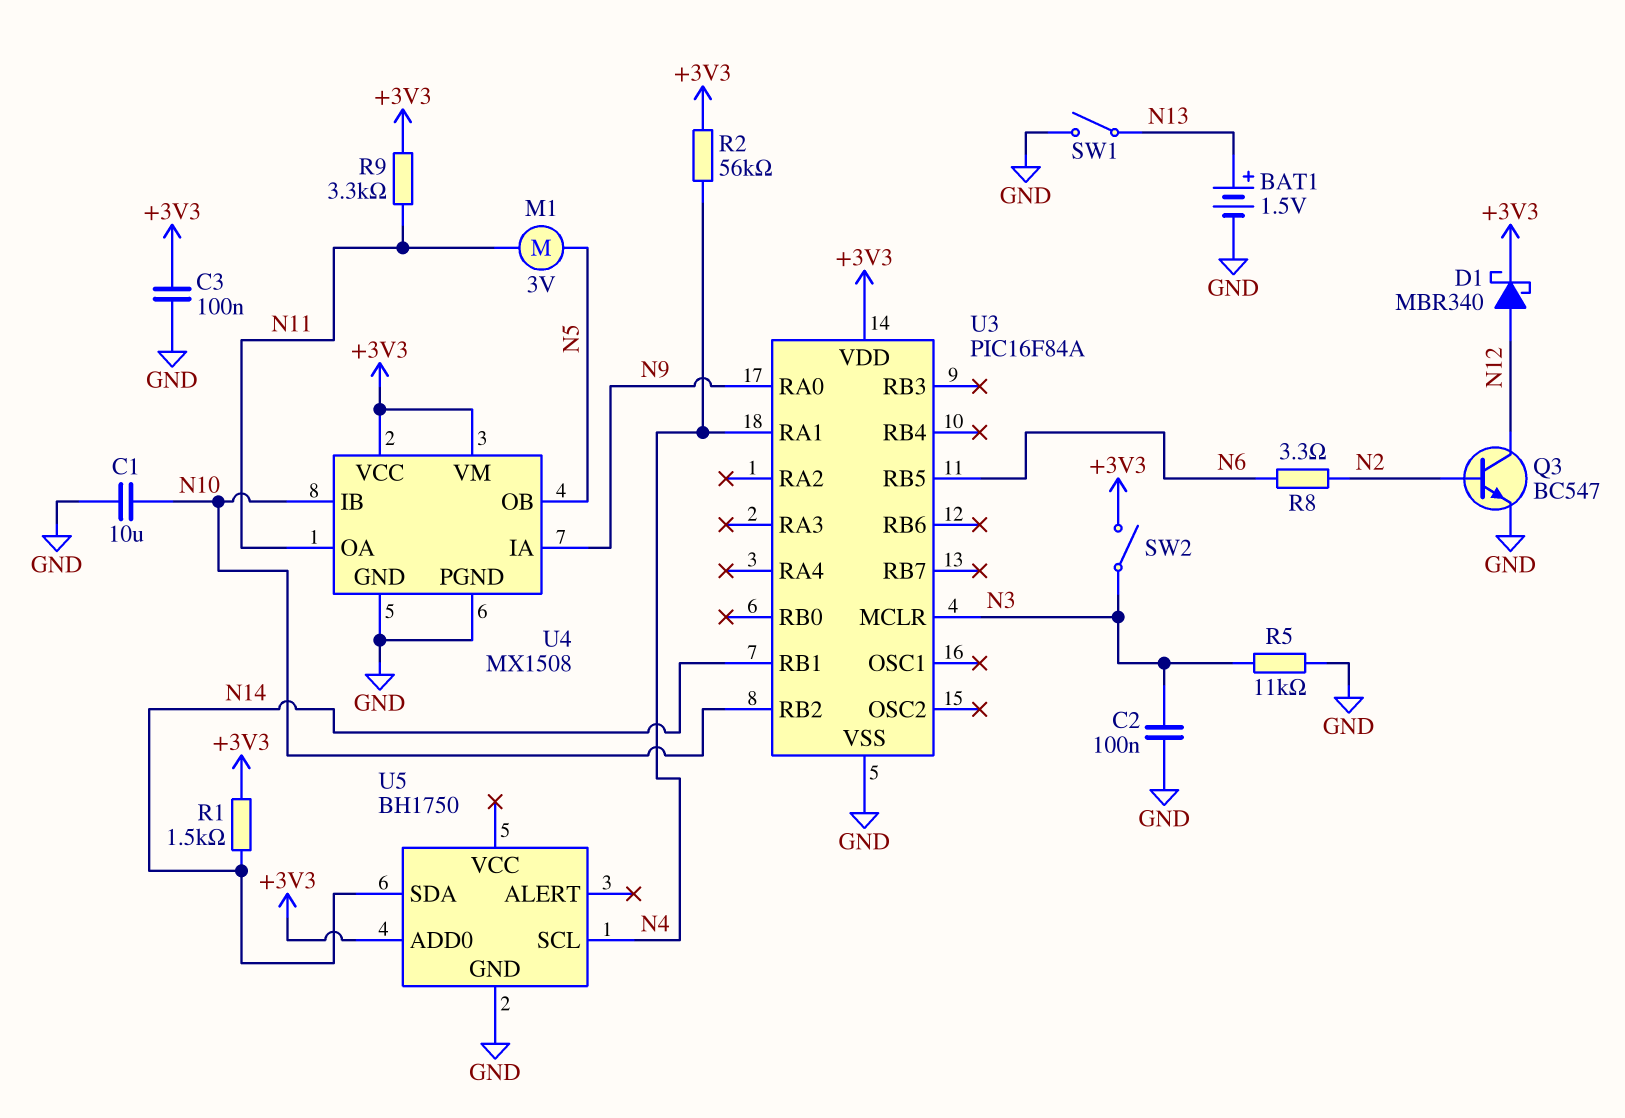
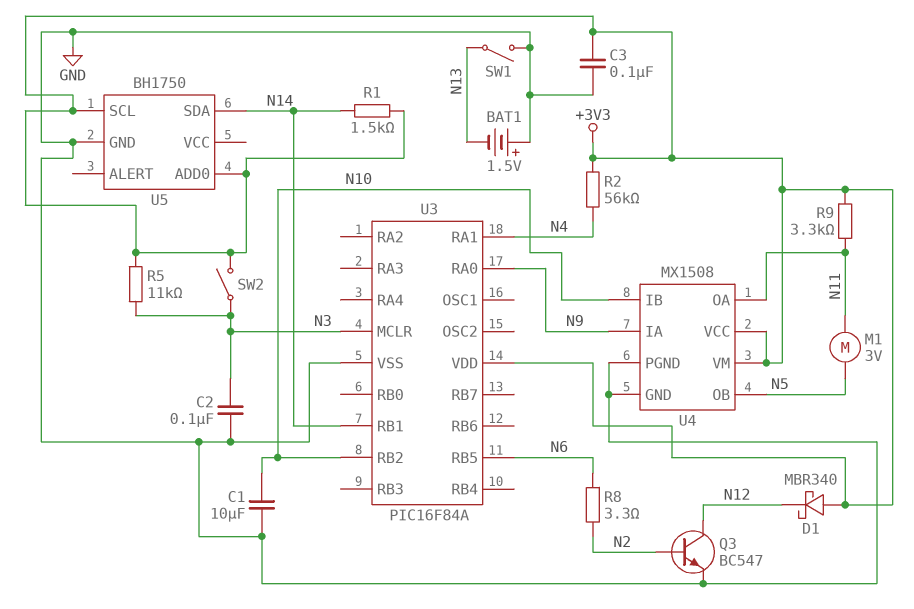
BAT1: 1.5V (plus N13, minus GND) -> 1.5V (plus GND, minus N13)
D1: schottky MBR340 (A N12, K +3V3) -> schottky MBR340 (A +3V3, K N12)
R5: 11k (GND, N3) -> 11k (+3V3, N3)
U5 pin SCL: N4 -> +3V3

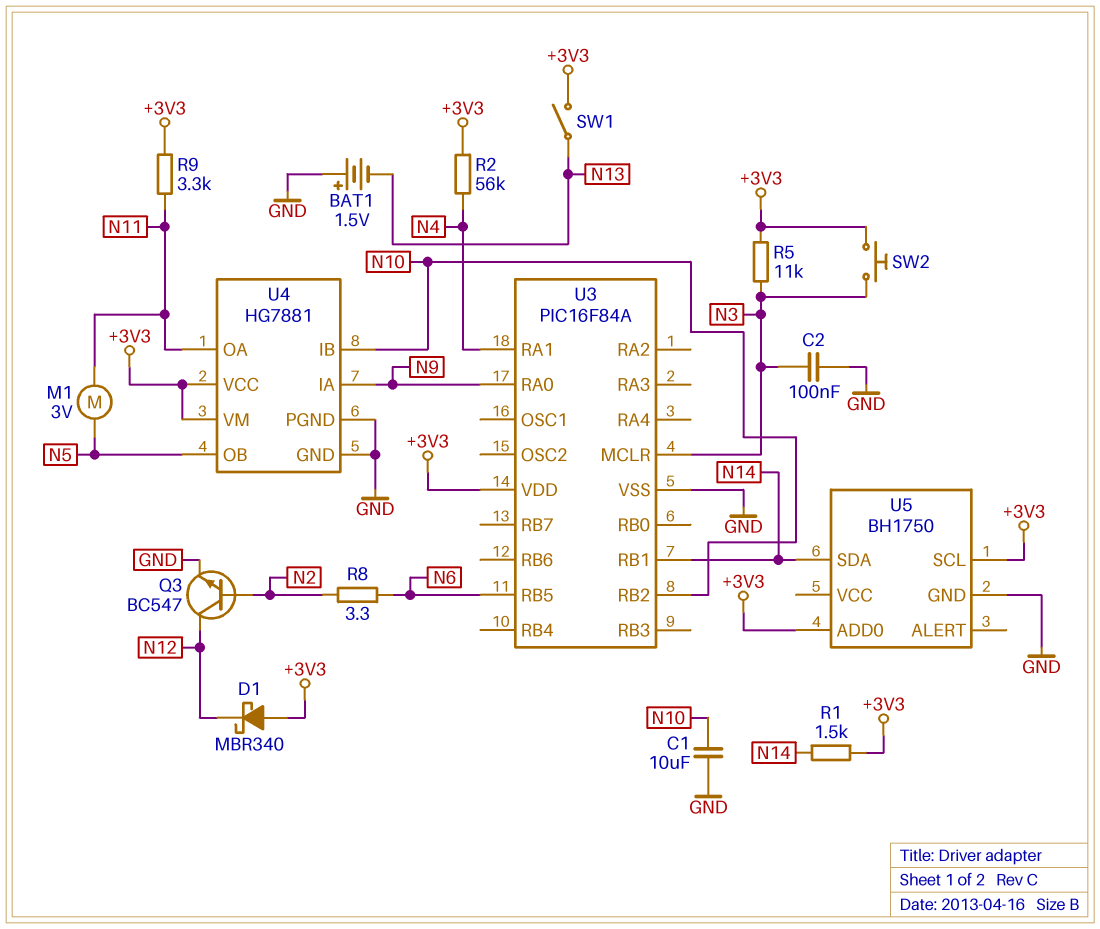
C3: 100nF (+3V3, GND) -> none
SW1: switch (GND, N13) -> switch (+3V3, N13)
SW2: switch (+3V3, N3) -> button (+3V3, N3)
U4: MX1508 -> HG7881

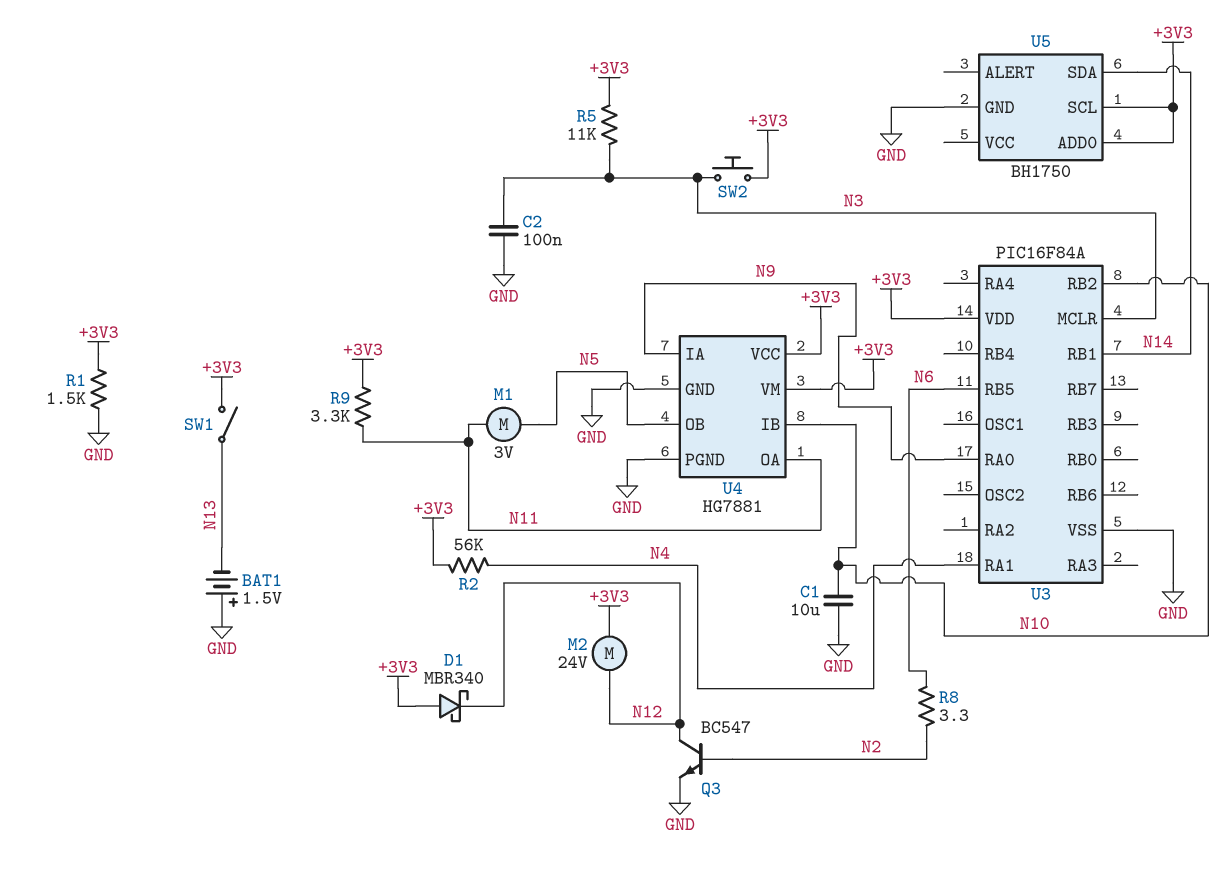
M2: none -> motor 24V (+3V3, N12)
R1: 1.5k (+3V3, N14) -> 1.5k (+3V3, GND)

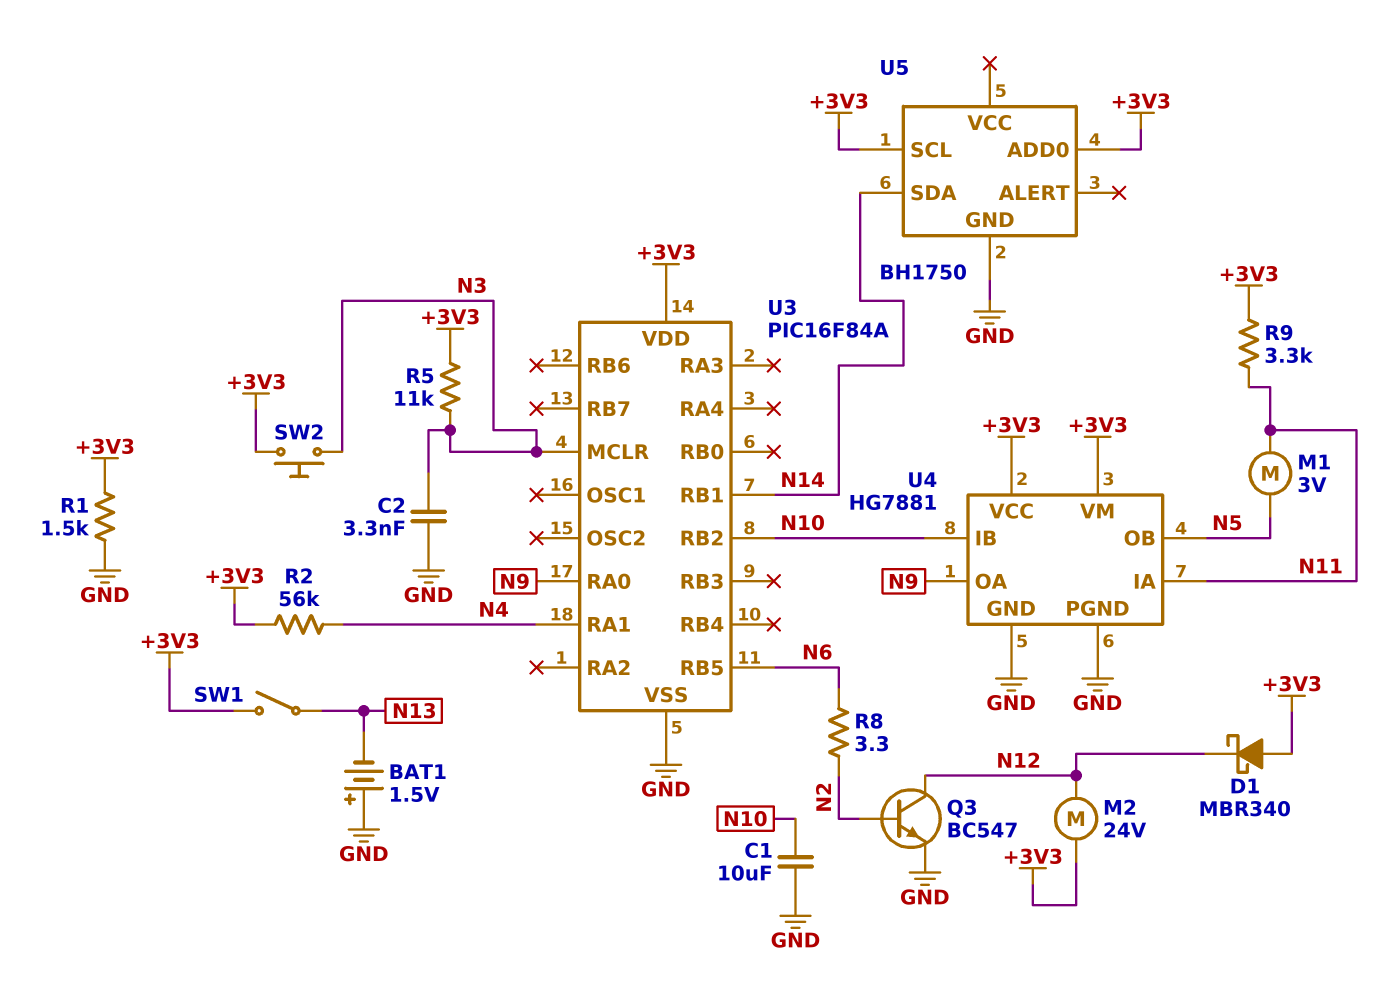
C2: 100nF (GND, N3) -> 3.3nF (GND, N3)
U4 pin IA: N9 -> N11
U4 pin OA: N11 -> N9

